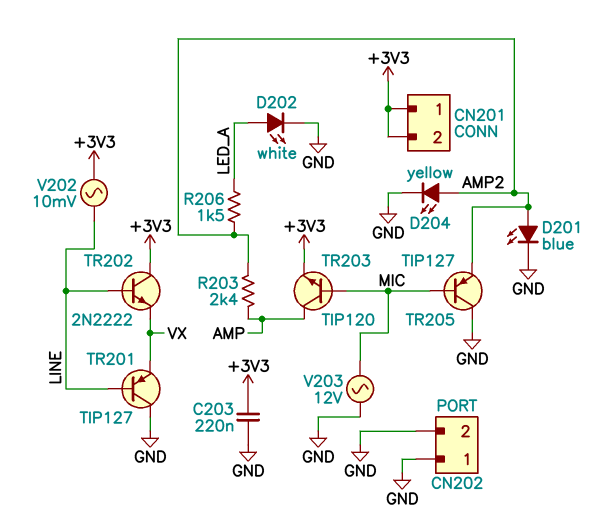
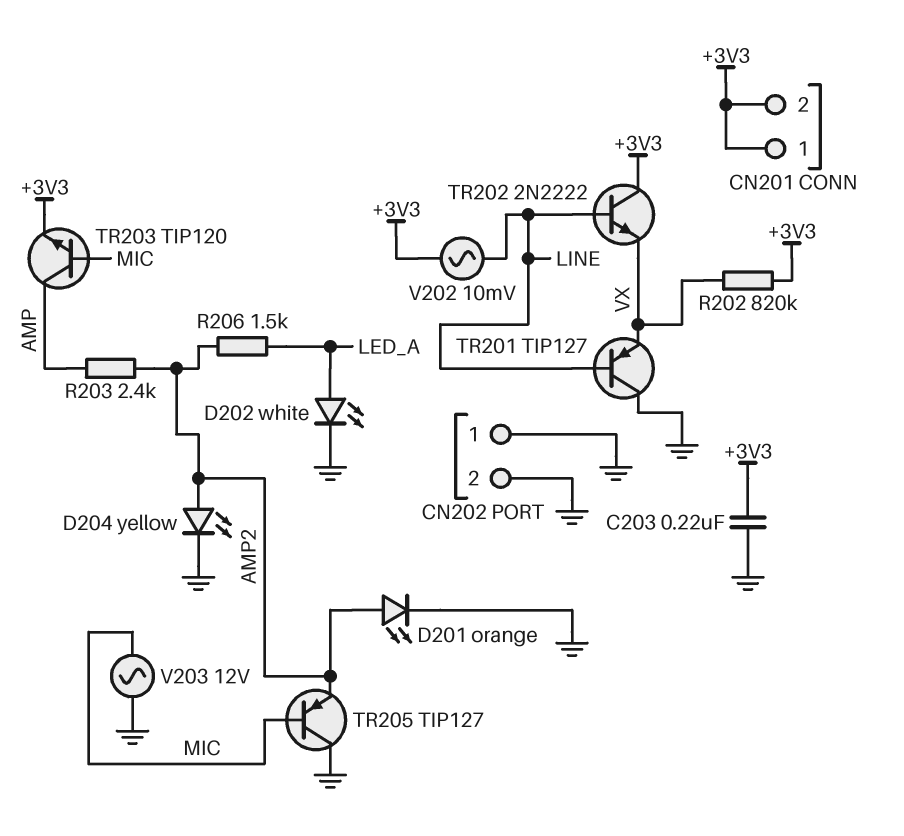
D201: LED blue (A AMP2, K GND) -> LED orange (A AMP2, K GND)
R202: none -> 820k (+3V3, VX)

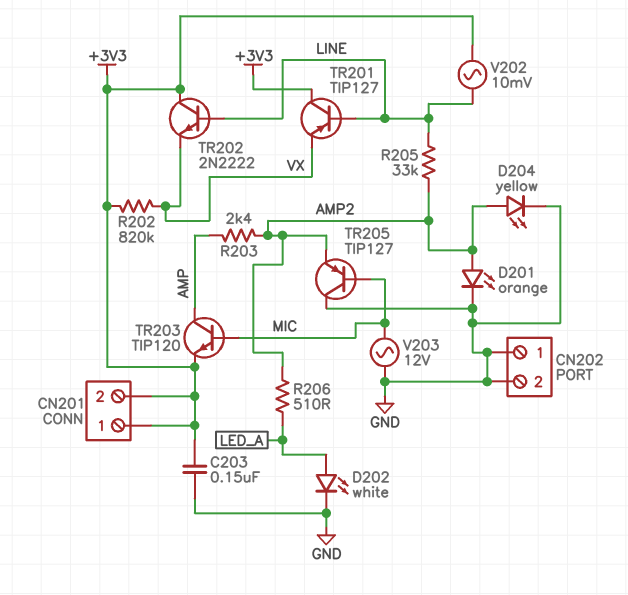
C203: 220nF (+3V3, GND) -> 150nF (+3V3, GND)
R205: none -> 33k (AMP2, LINE)
R206: 1.5k (AMP2, LED_A) -> 510 (AMP2, LED_A)
TR201: PNP TIP127 (B LINE, C GND, E VX) -> PNP TIP127 (B LINE, C +3V3, E VX)

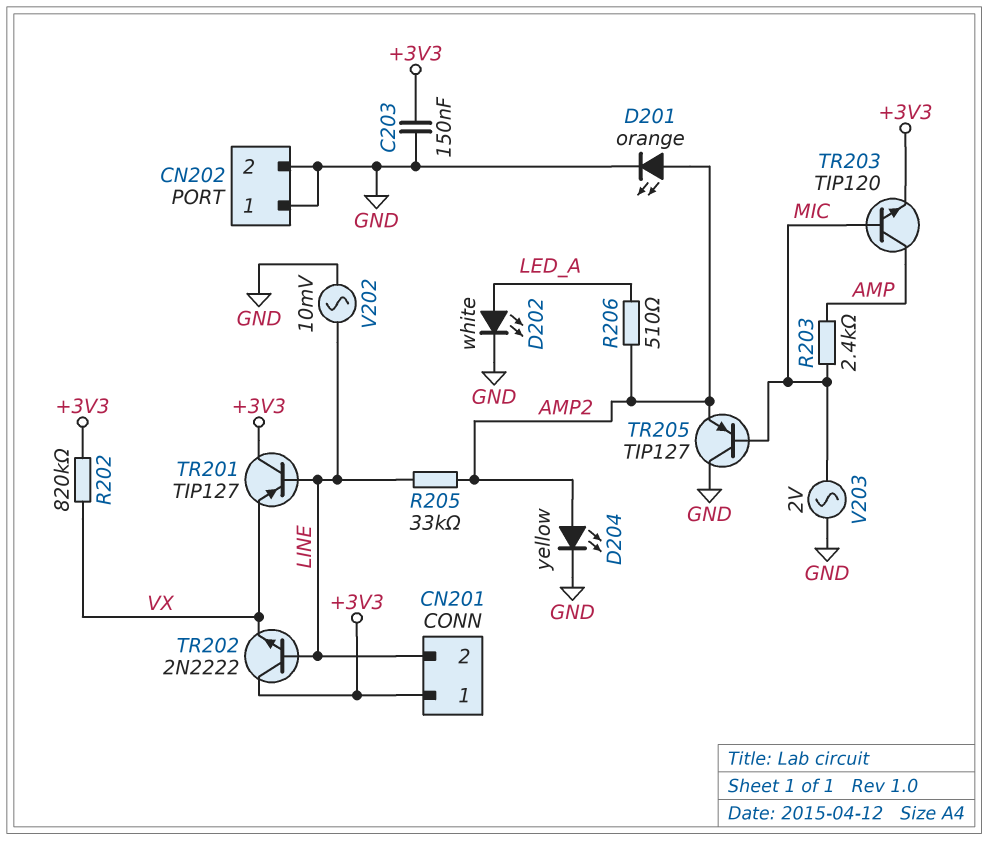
CN201 pin 2: +3V3 -> LINE
R203: 2.4k (AMP, AMP2) -> 2.4k (AMP, MIC)
V202: AC 10mV (+3V3, LINE) -> AC 10mV (GND, LINE)
V203: AC 12V (GND, MIC) -> AC 2V (GND, MIC)

